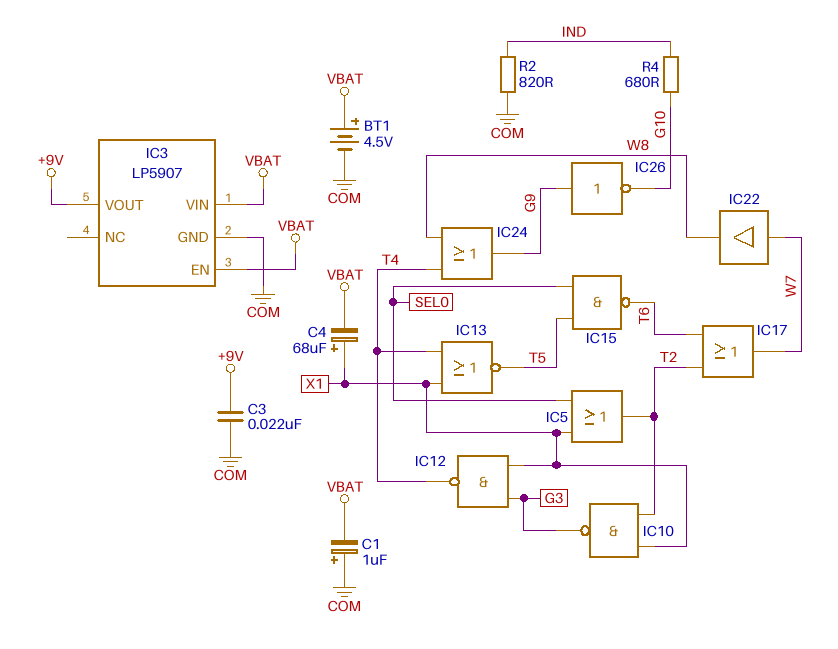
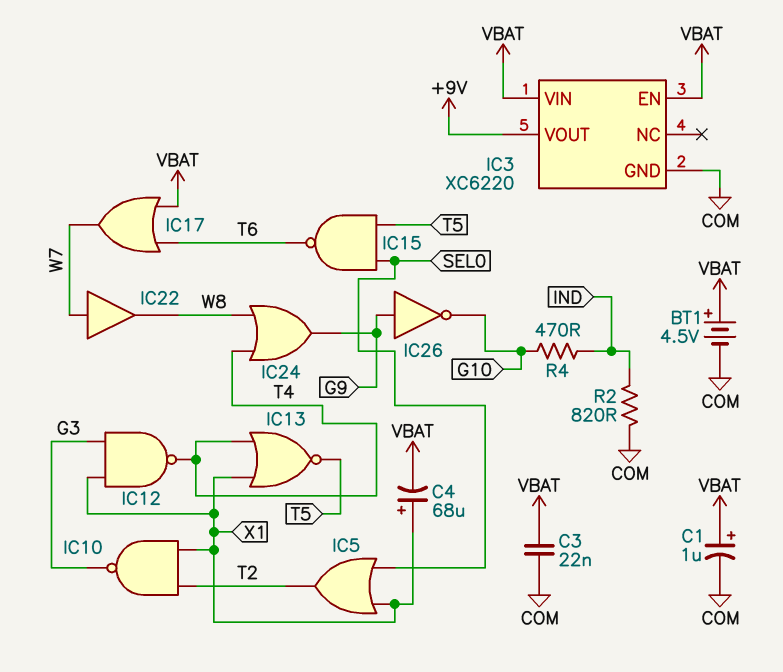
C1: 1uF (plus COM, minus VBAT) -> 1uF (plus VBAT, minus COM)
C3: 22nF (+9V, COM) -> 22nF (COM, VBAT)
IC3: LP5907 -> XC6220
IC17: OR (in T2, in T6, out W7) -> OR (in T6, in VBAT, out W7)
R4: 680 (G10, IND) -> 470 (G10, IND)

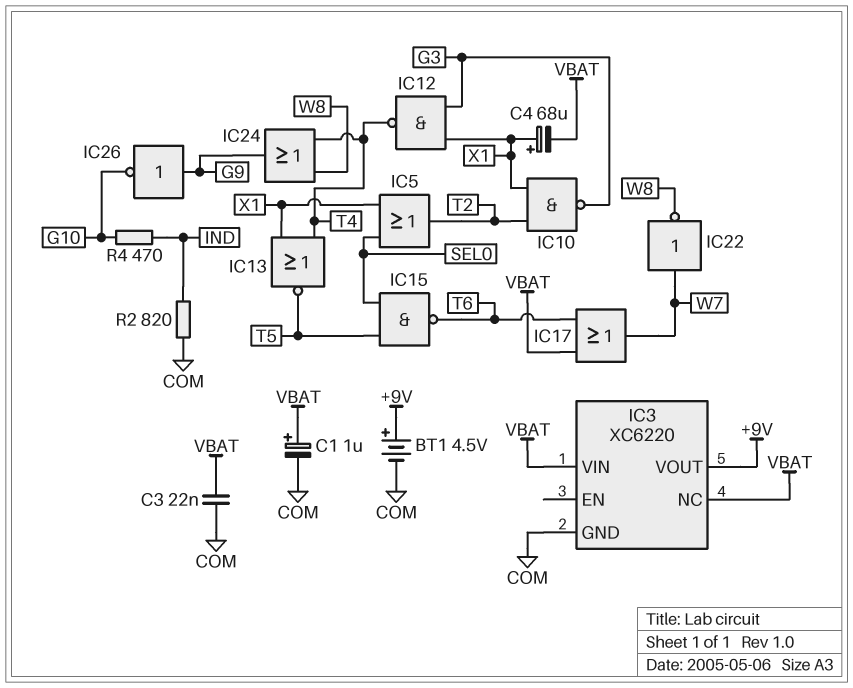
BT1: 4.5V (plus VBAT, minus COM) -> 4.5V (plus +9V, minus COM)
IC3 pin EN: VBAT -> none
IC3 pin NC: none -> VBAT
IC22: buffer (in W7, out W8) -> NOT (in W7, out W8)

